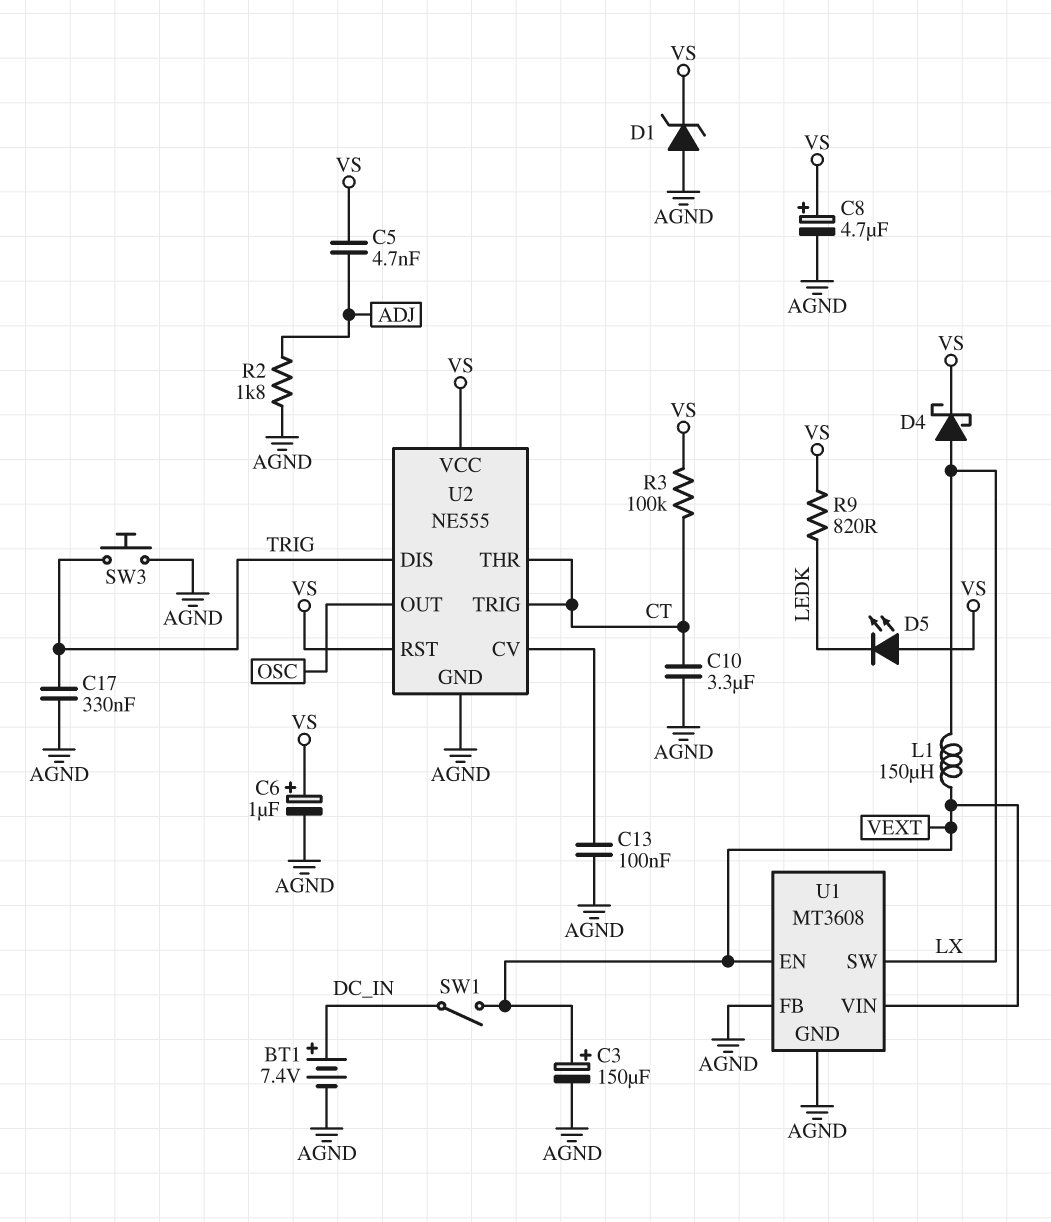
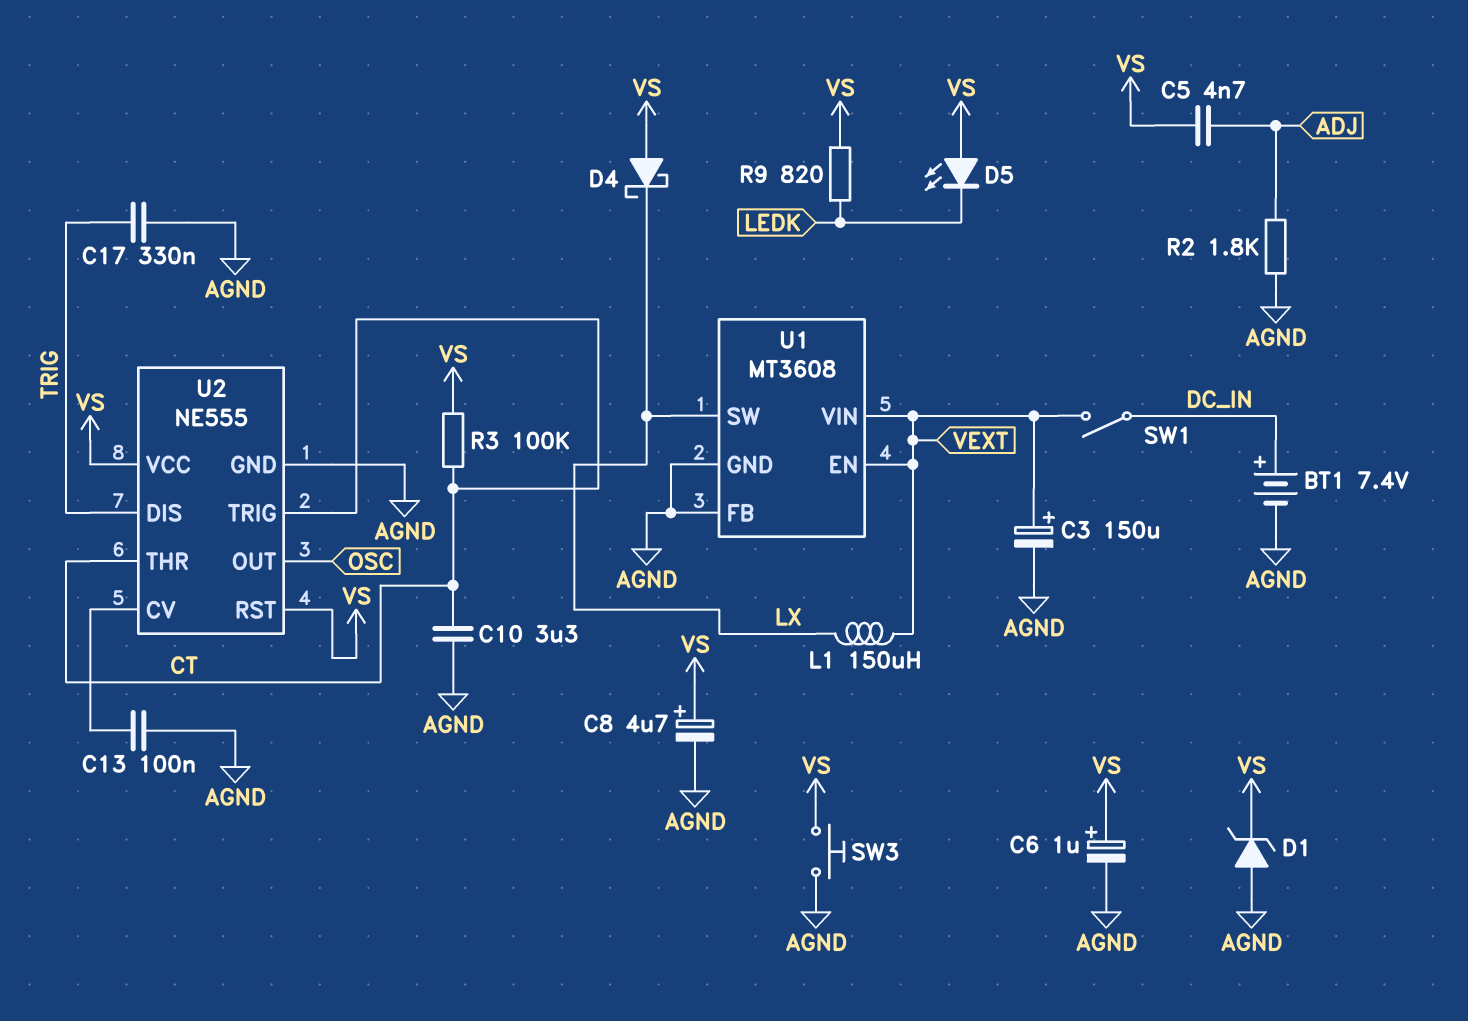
D4: schottky (A LX, K VS) -> schottky (A VS, K LX)
SW3: button (AGND, TRIG) -> button (AGND, VS)

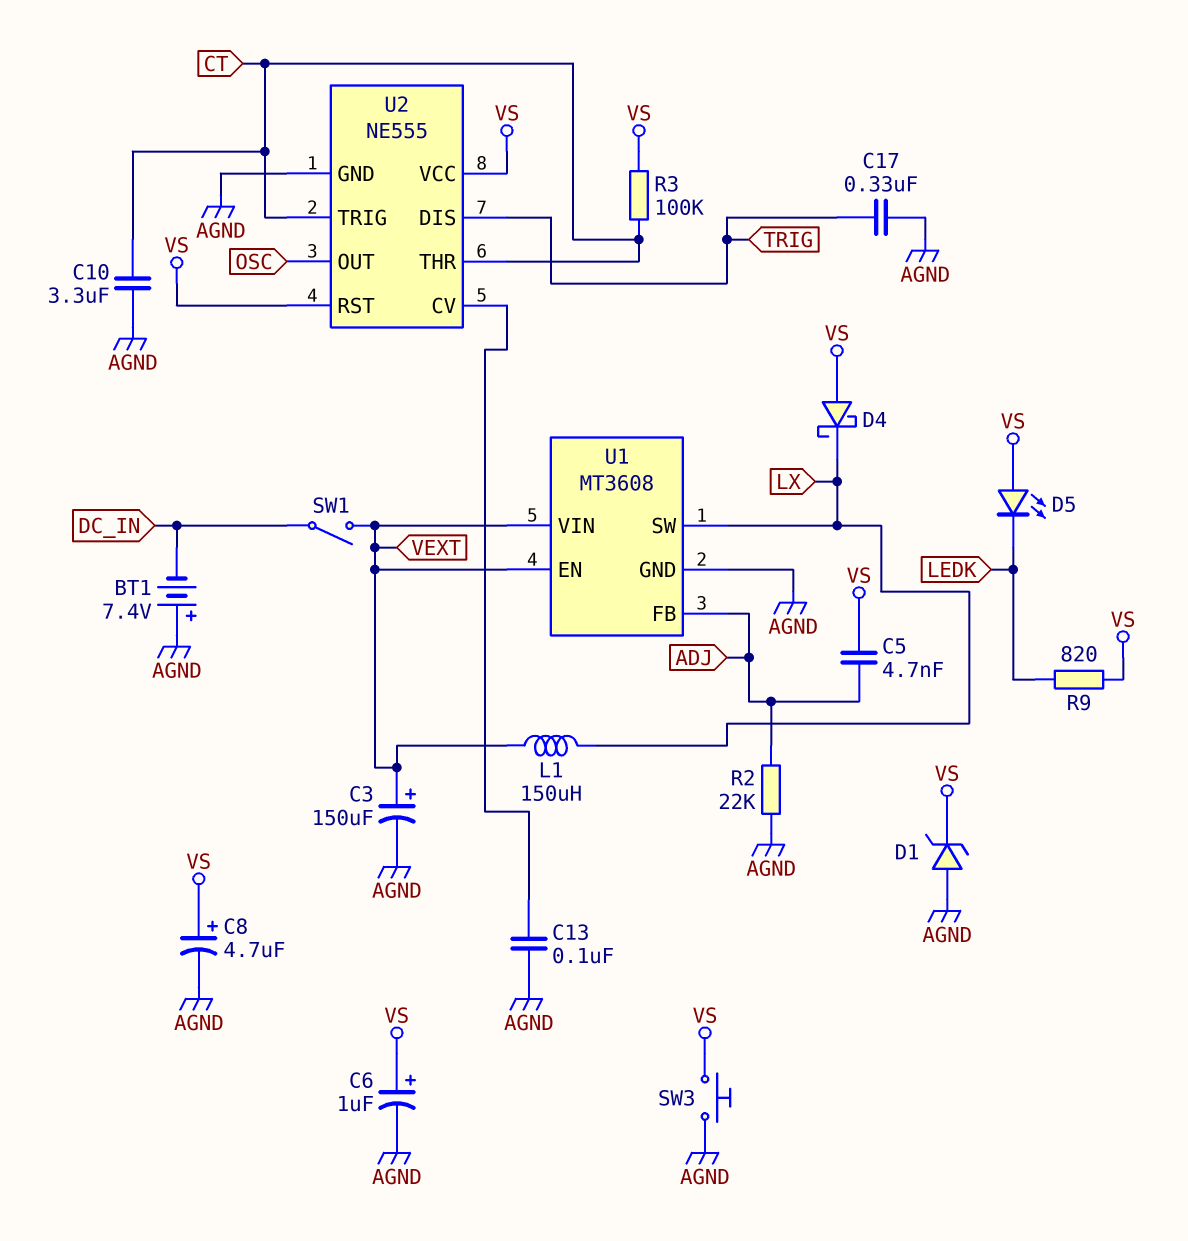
BT1: 7.4V (plus DC_IN, minus AGND) -> 7.4V (plus AGND, minus DC_IN)
R2: 1.8k (ADJ, AGND) -> 22k (ADJ, AGND)
U1 pin FB: AGND -> ADJ

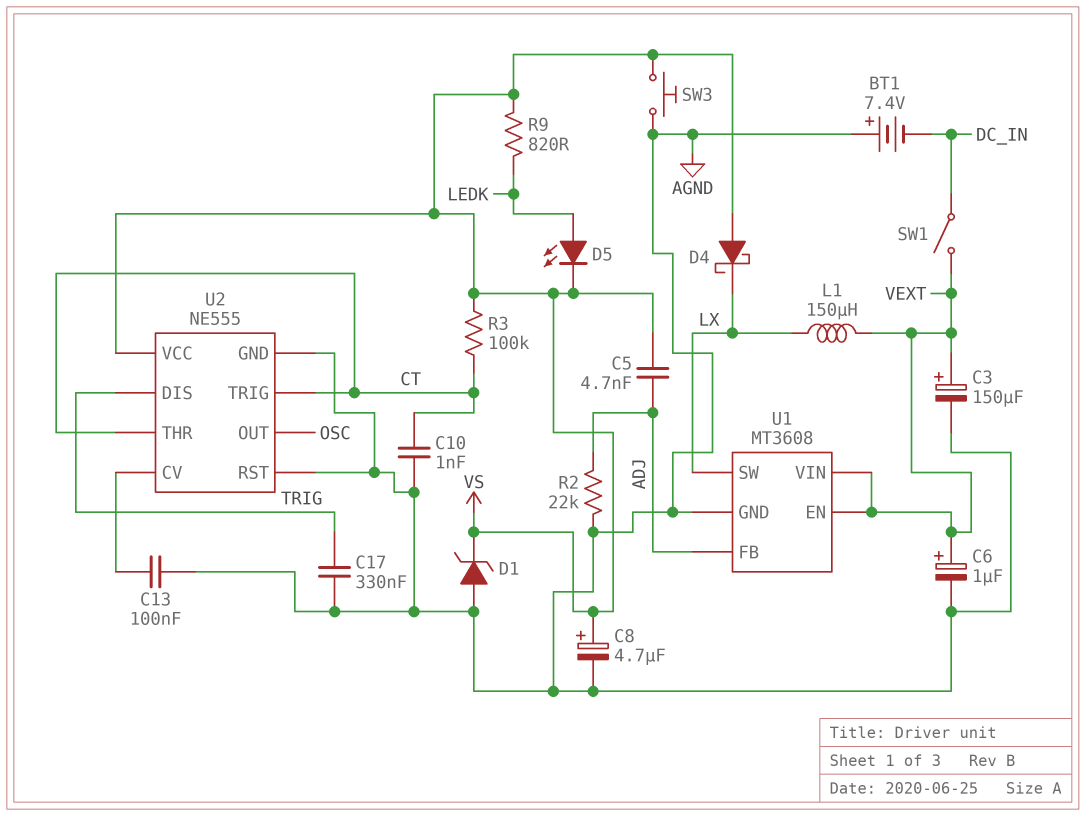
C6: 1uF (plus VS, minus AGND) -> 1uF (plus VEXT, minus AGND)
C10: 3.3uF (AGND, CT) -> 1nF (AGND, CT)
D5: LED (A VS, K LEDK) -> LED (A LEDK, K VS)
U2 pin RST: VS -> AGND

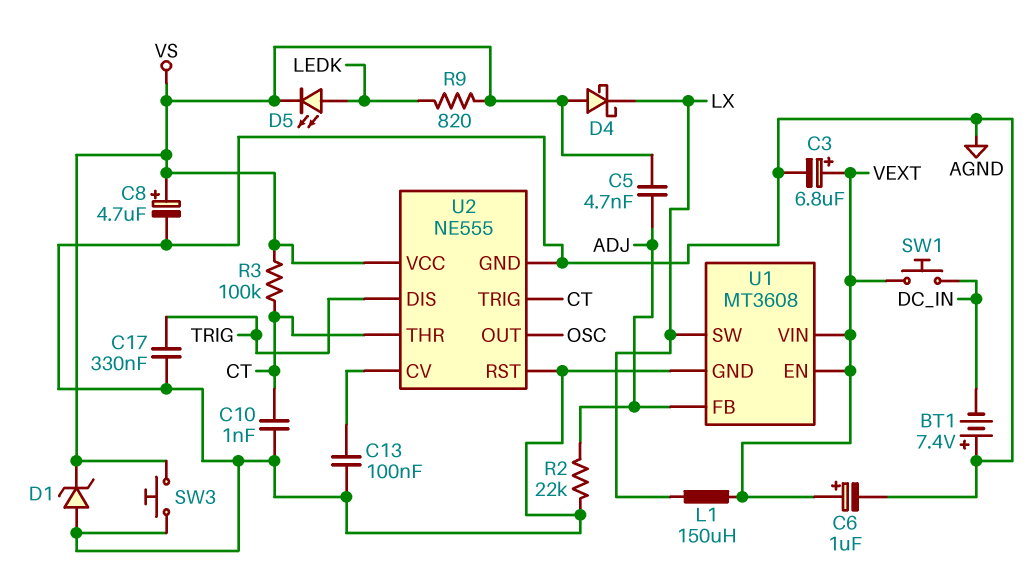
C3: 150uF (plus VEXT, minus AGND) -> 6.8uF (plus VEXT, minus AGND)
SW1: switch (DC_IN, VEXT) -> button (DC_IN, VEXT)

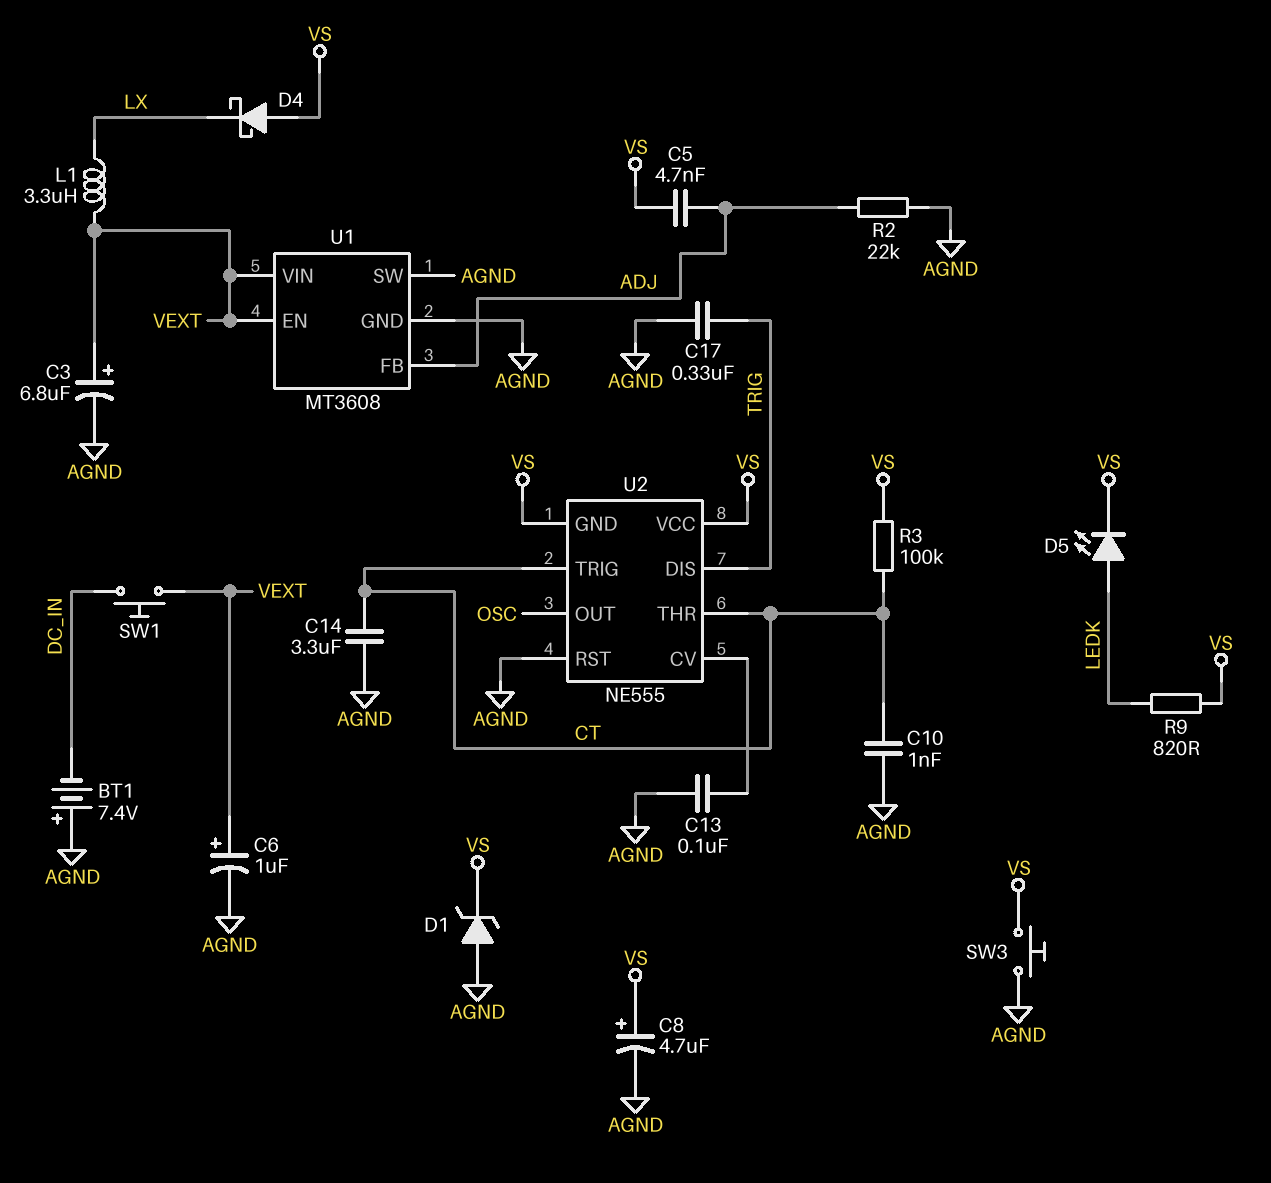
C14: none -> 3.3uF (AGND, CT)
L1: 150uH (LX, VEXT) -> 3.3uH (LX, VEXT)
U1 pin SW: LX -> AGND
U2 pin GND: AGND -> VS

